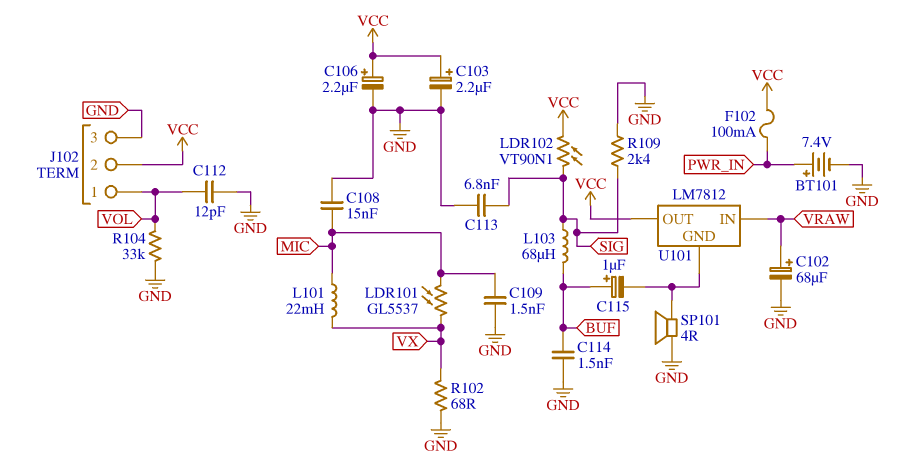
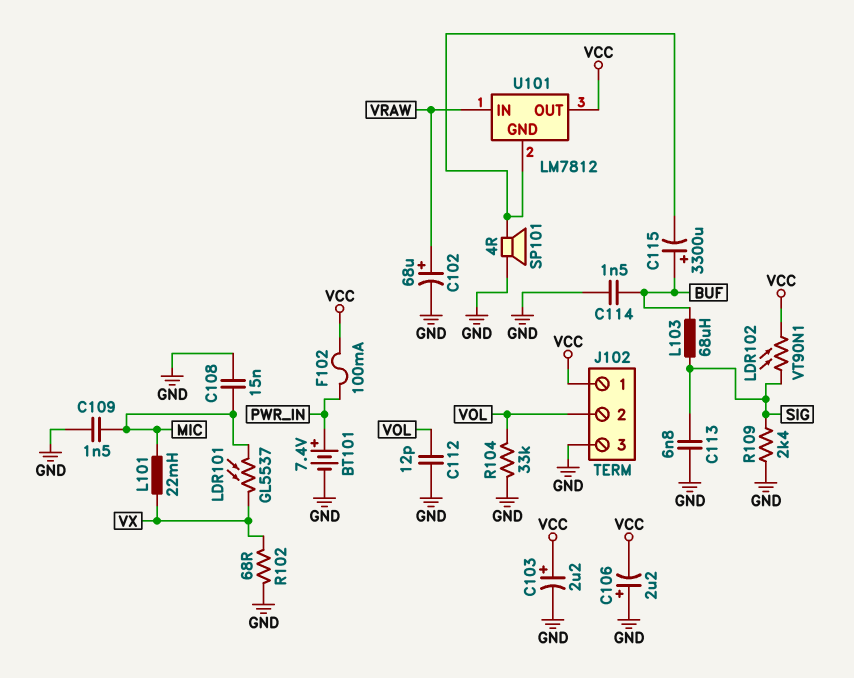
C106: 2.2uF (plus VCC, minus GND) -> 2.2uF (plus GND, minus VCC)
C115: 1uF (plus BUF, minus U101/GND) -> 3300uF (plus BUF, minus U101/GND)
J102 pin 1: VOL -> VCC
J102 pin 2: VCC -> VOL

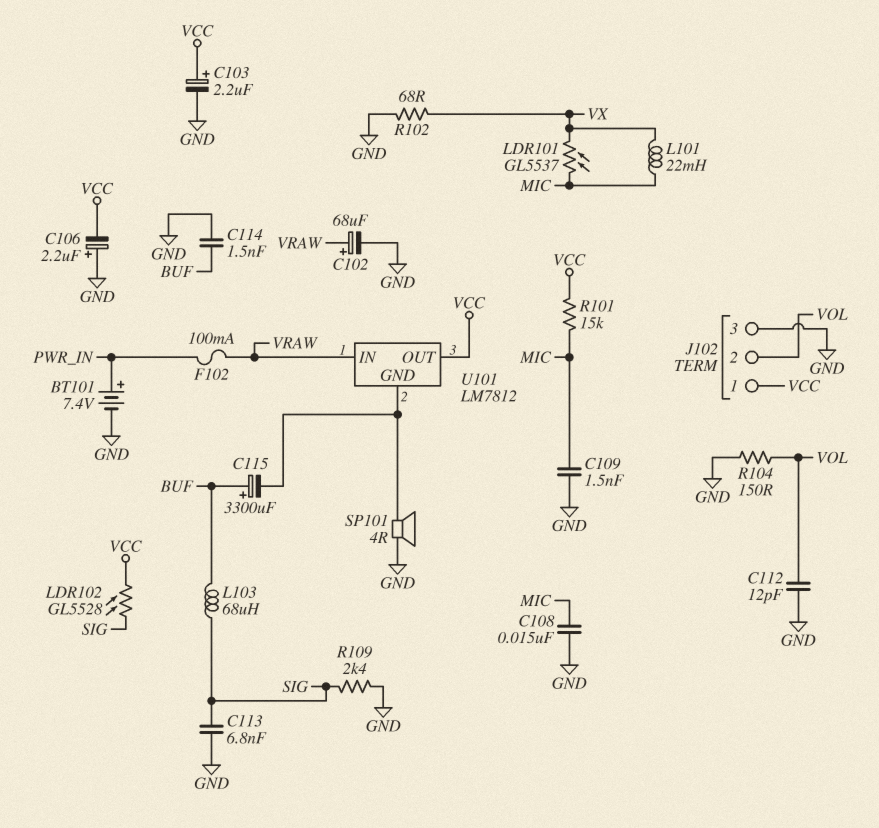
F102: 100mA (PWR_IN, VCC) -> 100mA (PWR_IN, VRAW)
LDR102: VT90N1 (SIG, VCC) -> GL5528 (SIG, VCC)
R101: none -> 15k (MIC, VCC)
R104: 33k (GND, VOL) -> 150 (GND, VOL)

